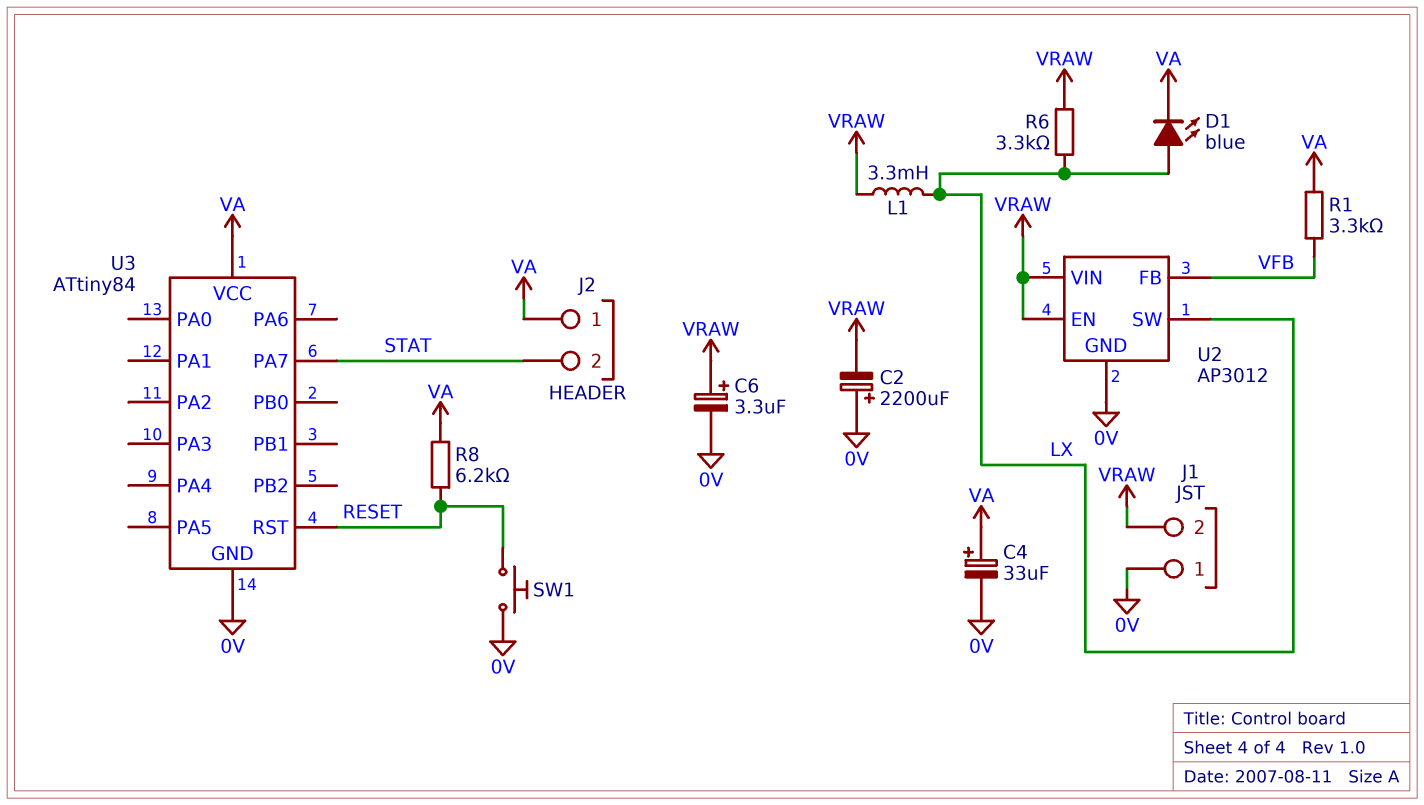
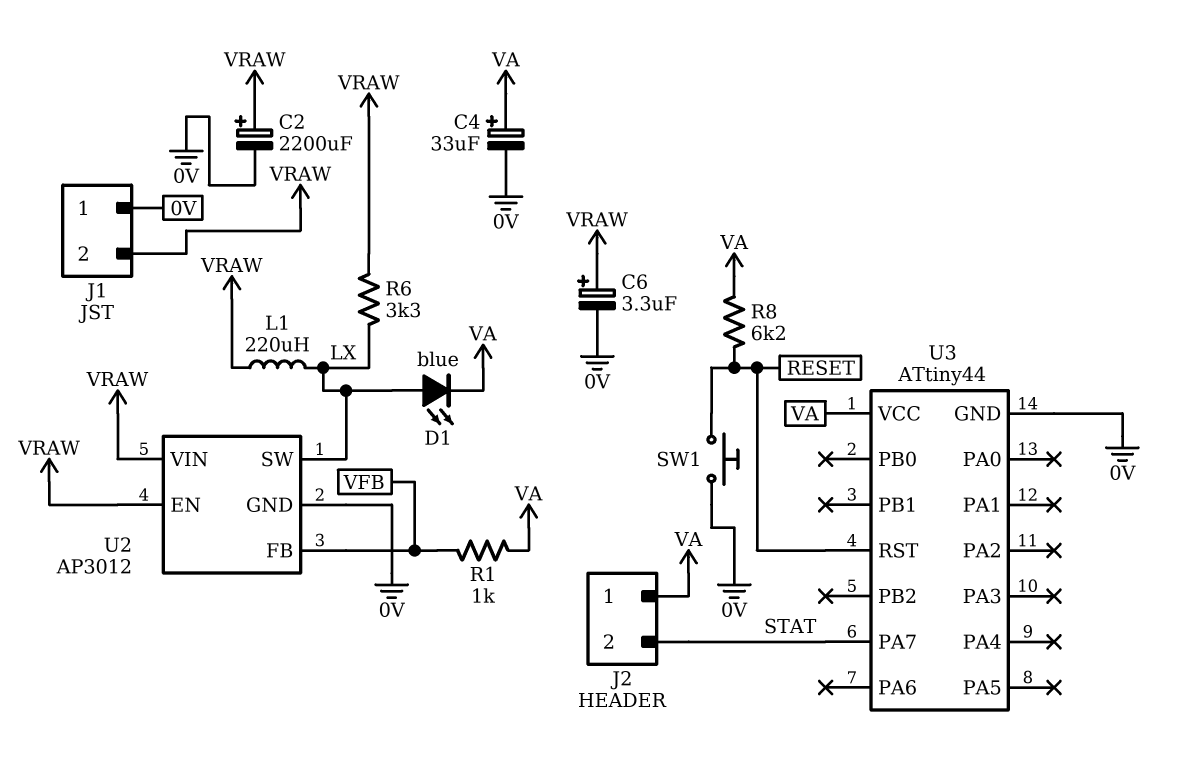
C2: 2200uF (plus 0V, minus VRAW) -> 2200uF (plus VRAW, minus 0V)
L1: 3.3mH (LX, VRAW) -> 220uH (LX, VRAW)
R1: 3.3k (VA, VFB) -> 1k (VA, VFB)
U3: ATtiny84 -> ATtiny44

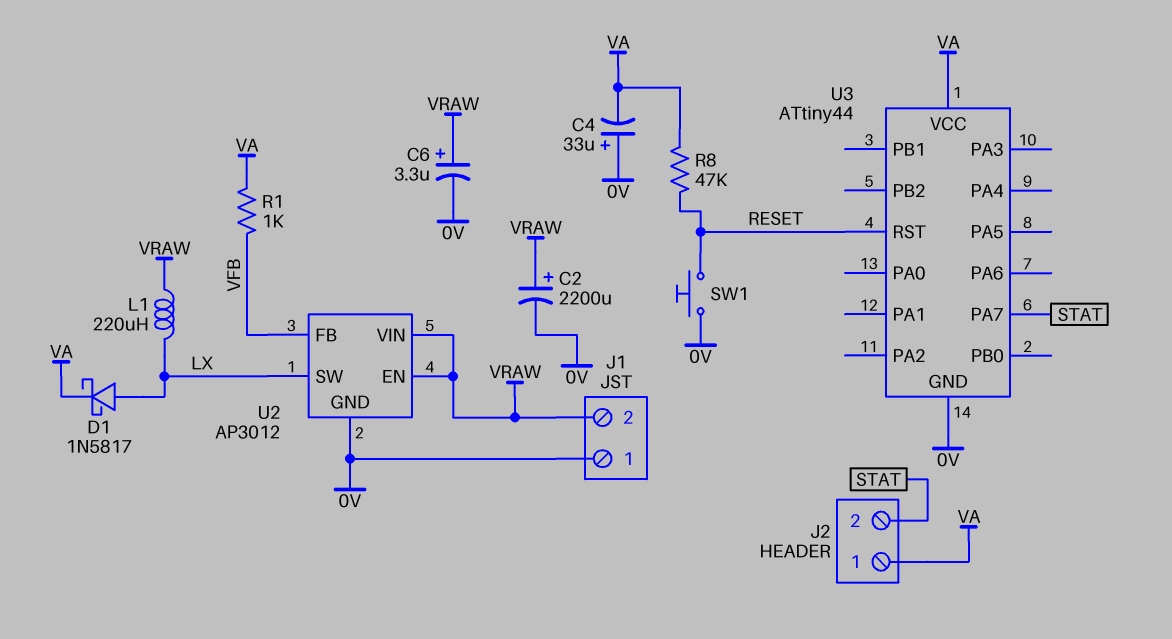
C4: 33uF (plus VA, minus 0V) -> 33uF (plus 0V, minus VA)
D1: LED blue (A LX, K VA) -> schottky 1N5817 (A LX, K VA)
R6: 3.3k (LX, VRAW) -> none
R8: 6.2k (RESET, VA) -> 47k (RESET, VA)

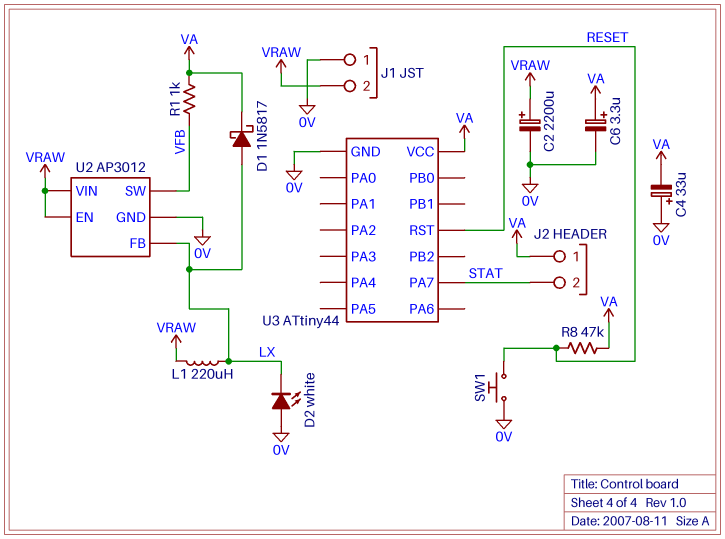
C6: 3.3uF (plus VRAW, minus 0V) -> 3.3uF (plus VA, minus 0V)
D2: none -> LED white (A 0V, K LX)
U2 pin FB: VFB -> LX
U2 pin SW: LX -> VFB

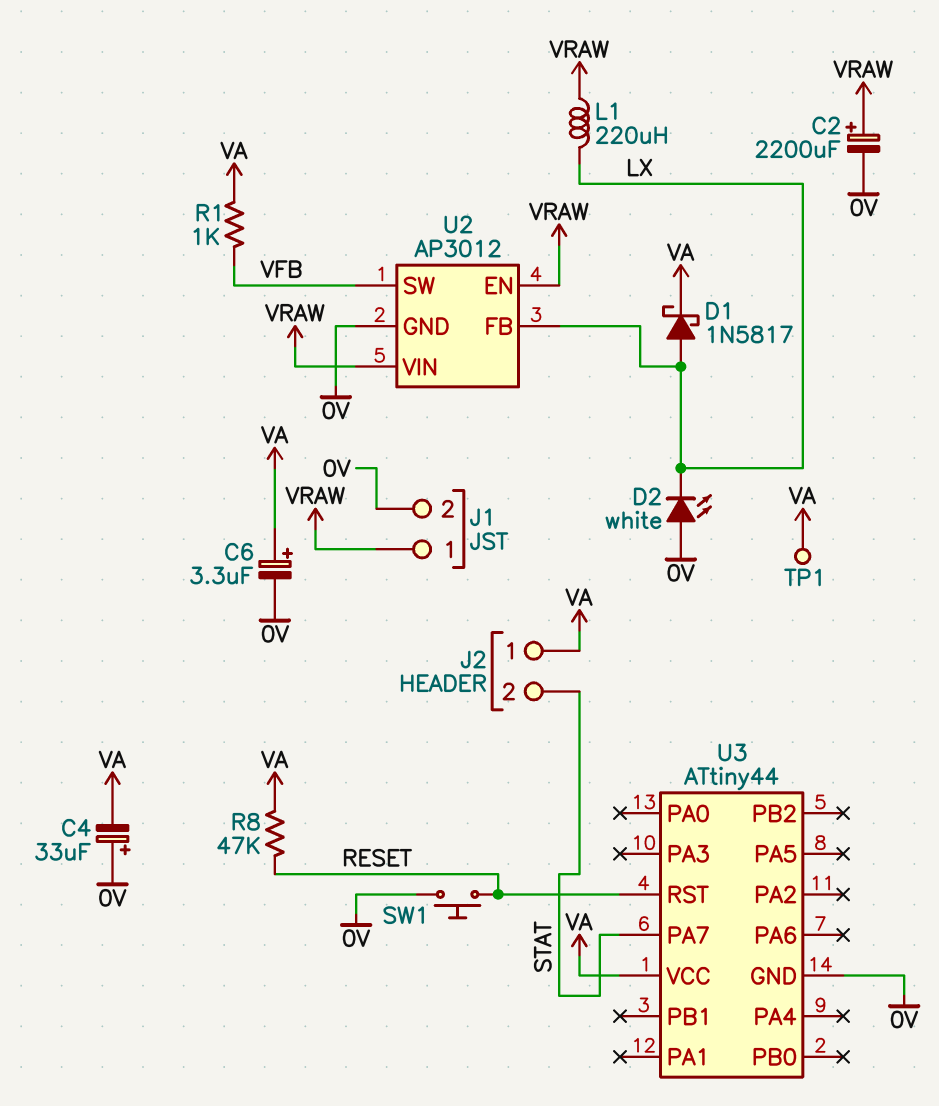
J1 pin 1: 0V -> VRAW
J1 pin 2: VRAW -> 0V
TP1: none -> test point (VA)

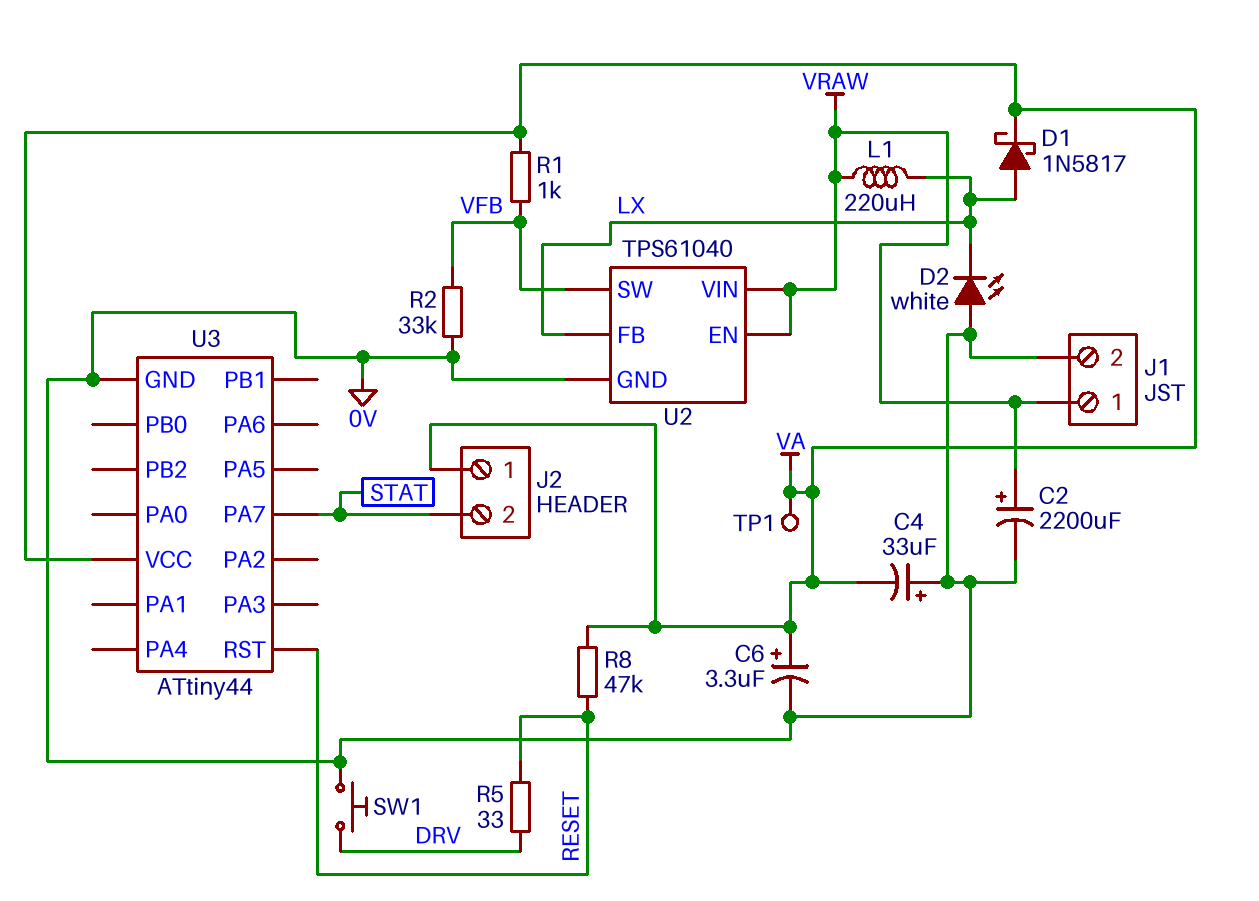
R2: none -> 33k (0V, VFB)
R5: none -> 33 (DRV, RESET)
SW1: button (0V, RESET) -> button (0V, DRV)
U2: AP3012 -> TPS61040

